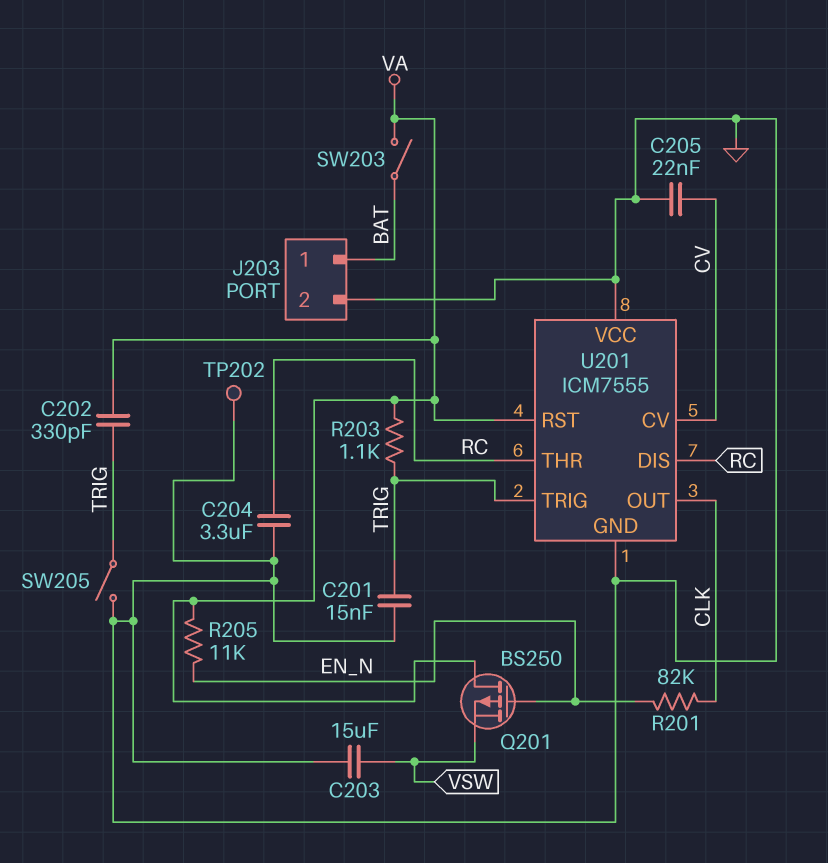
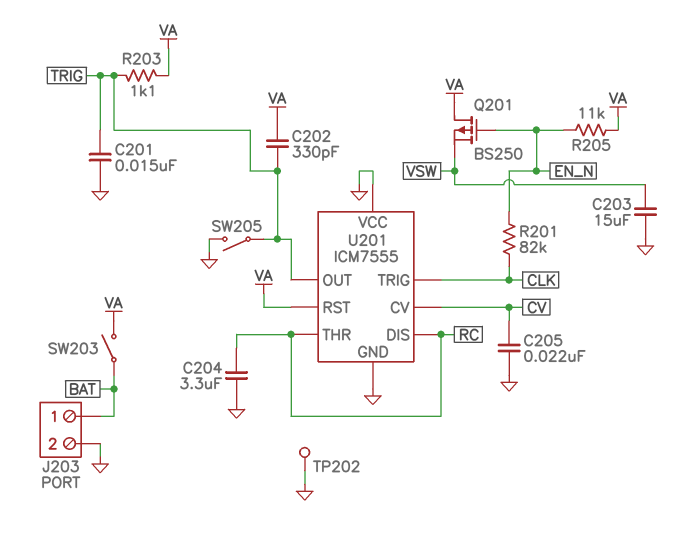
U201 pin OUT: CLK -> TRIG
U201 pin TRIG: TRIG -> CLK

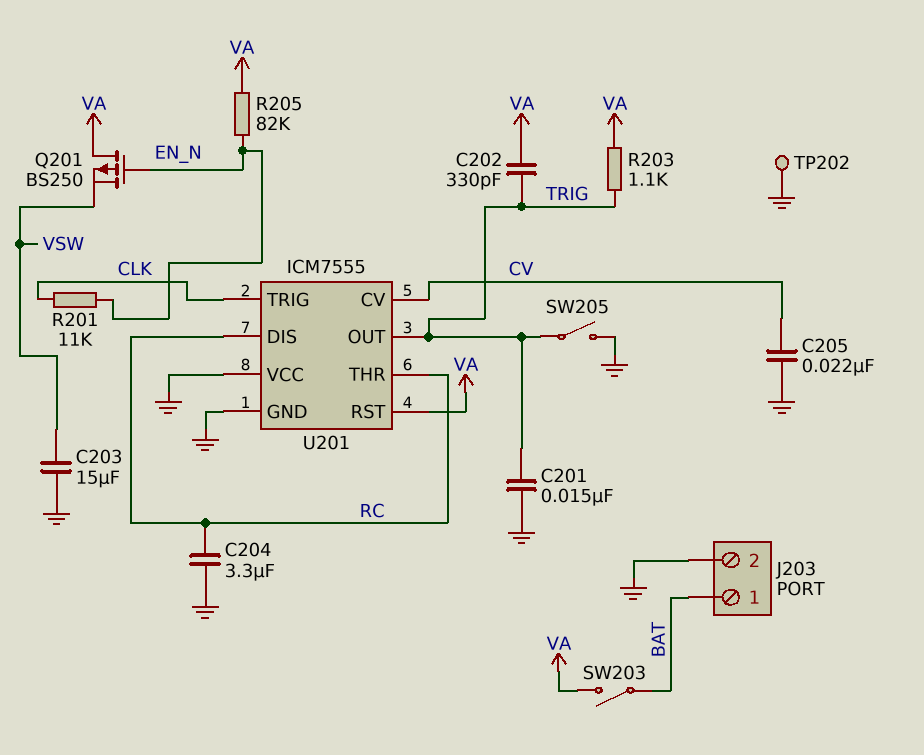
R201: 82k (CLK, EN_N) -> 11k (CLK, EN_N)
R205: 11k (EN_N, VA) -> 82k (EN_N, VA)

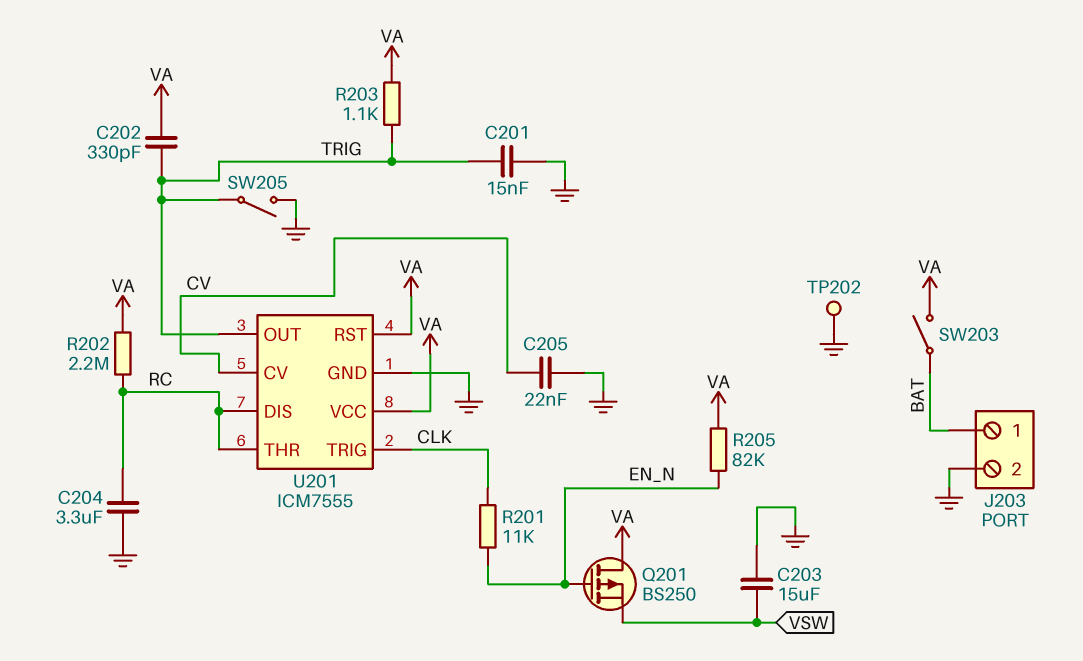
R202: none -> 2.2M (RC, VA)
U201 pin VCC: GND -> VA

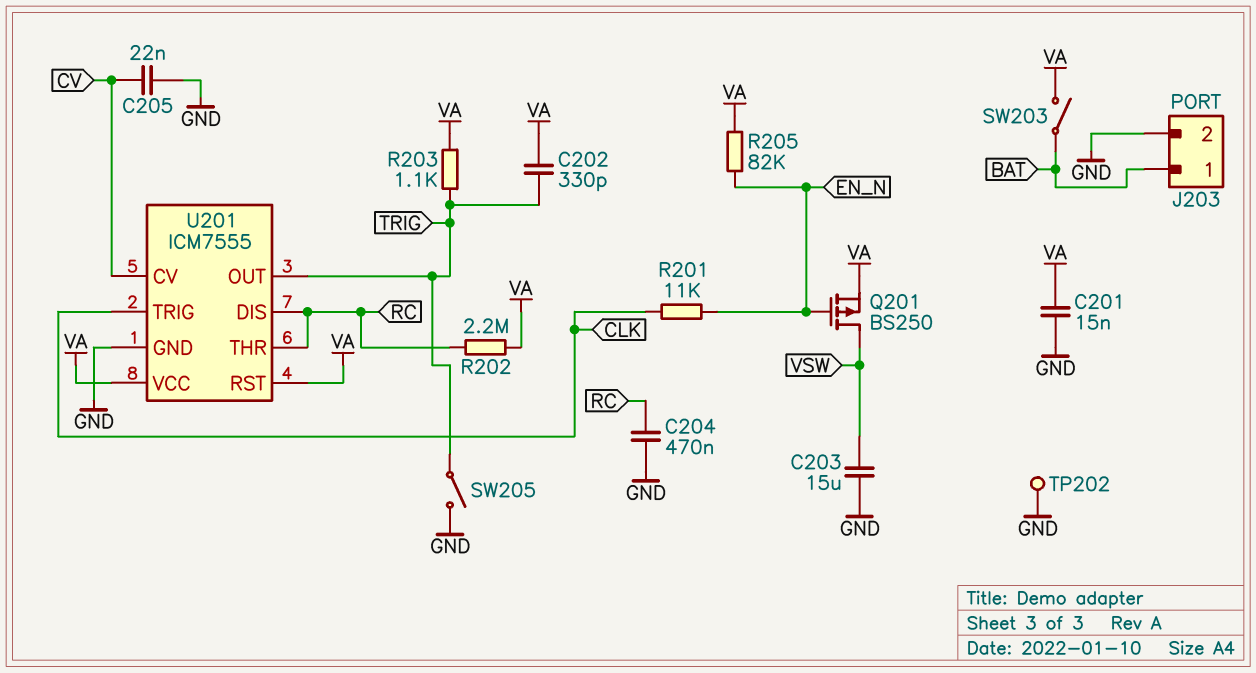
C201: 15nF (GND, TRIG) -> 15nF (GND, VA)
C204: 3.3uF (GND, RC) -> 470nF (GND, RC)
Q201: PMOS BS250 (G EN_N, D VA, S VSW) -> PMOS BS250 (G EN_N, D VSW, S VA)

